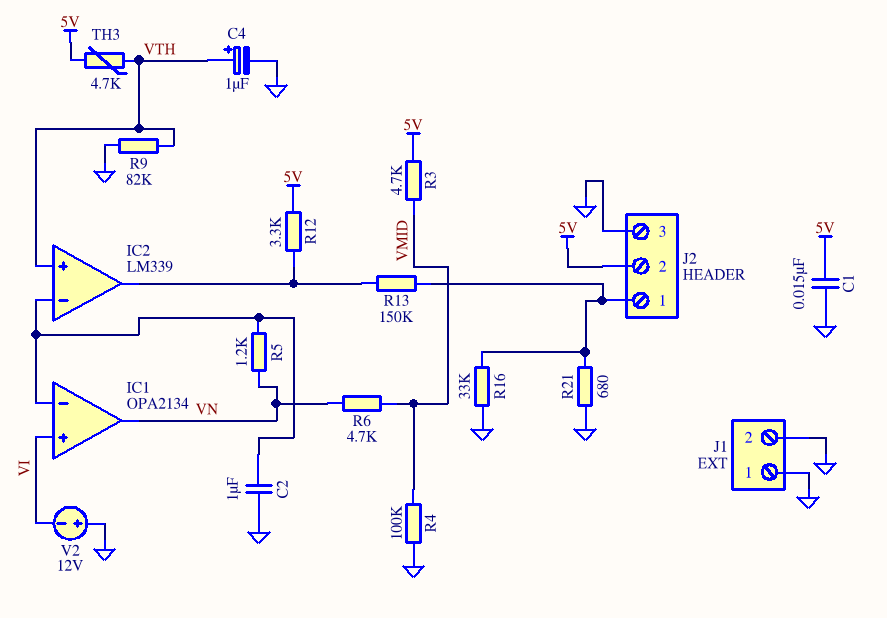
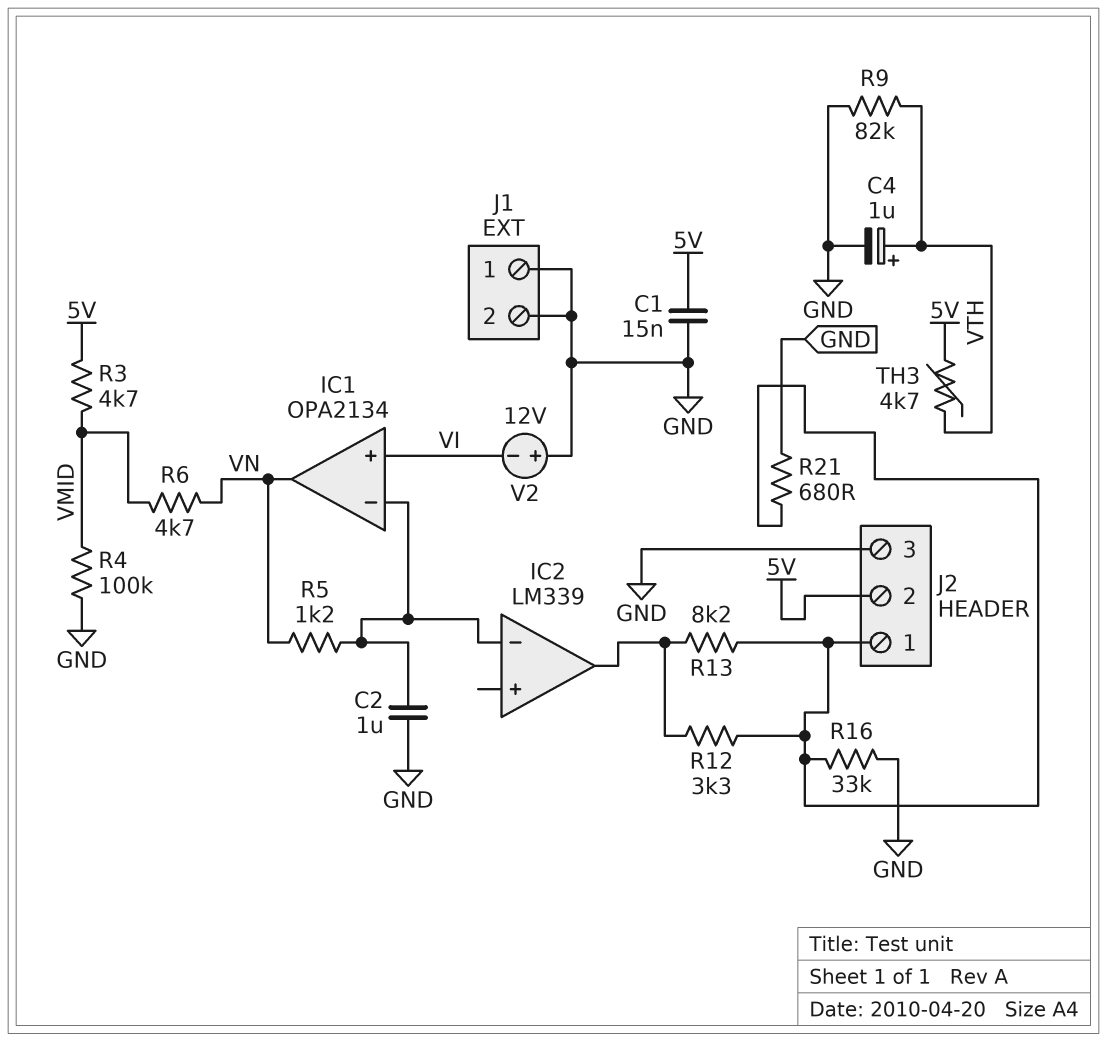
IC2 pin in+: VTH -> none
R12: 3.3k (5V, IC2/out) -> 3.3k (IC2/out, J2/1)
R13: 150k (IC2/out, J2/1) -> 8.2k (IC2/out, J2/1)

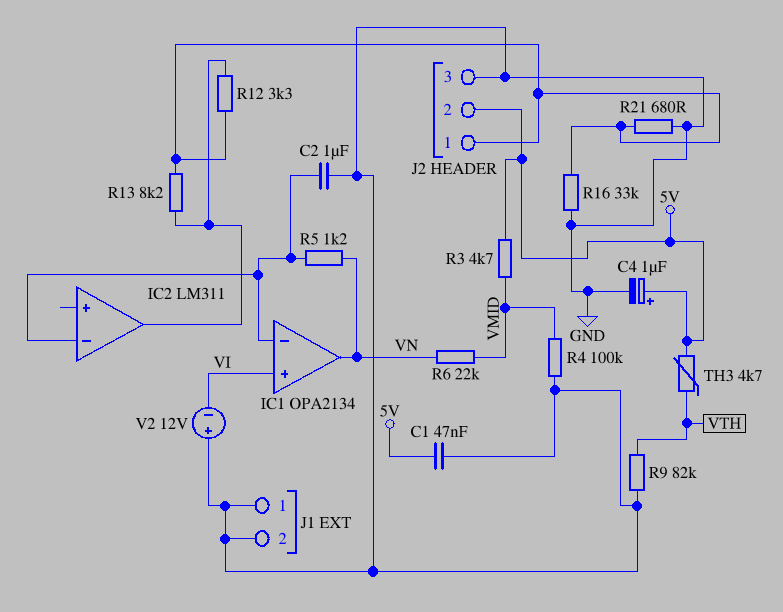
C1: 15nF (5V, GND) -> 47nF (5V, GND)
C4: 1uF (plus VTH, minus GND) -> 1uF (plus 5V, minus GND)
IC2: LM339 -> LM311
R6: 4.7k (VMID, VN) -> 22k (VMID, VN)

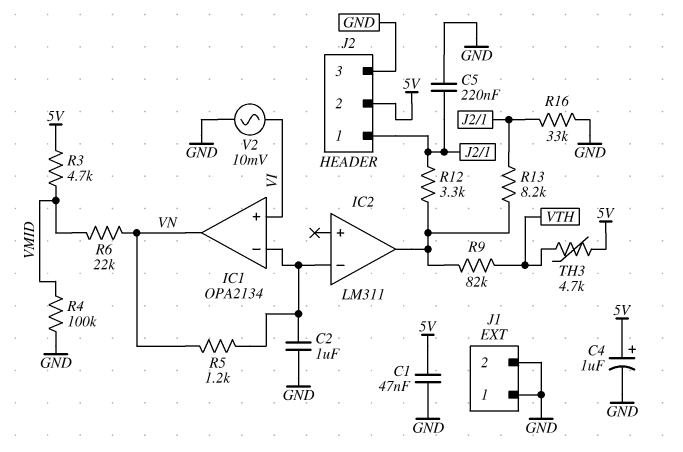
C5: none -> 220nF (GND, J2/1)
R9: 82k (GND, VTH) -> 82k (IC2/out, VTH)
R21: 680 (GND, J2/1) -> none
V2: 12V (plus GND, minus VI) -> AC 10mV (GND, VI)

